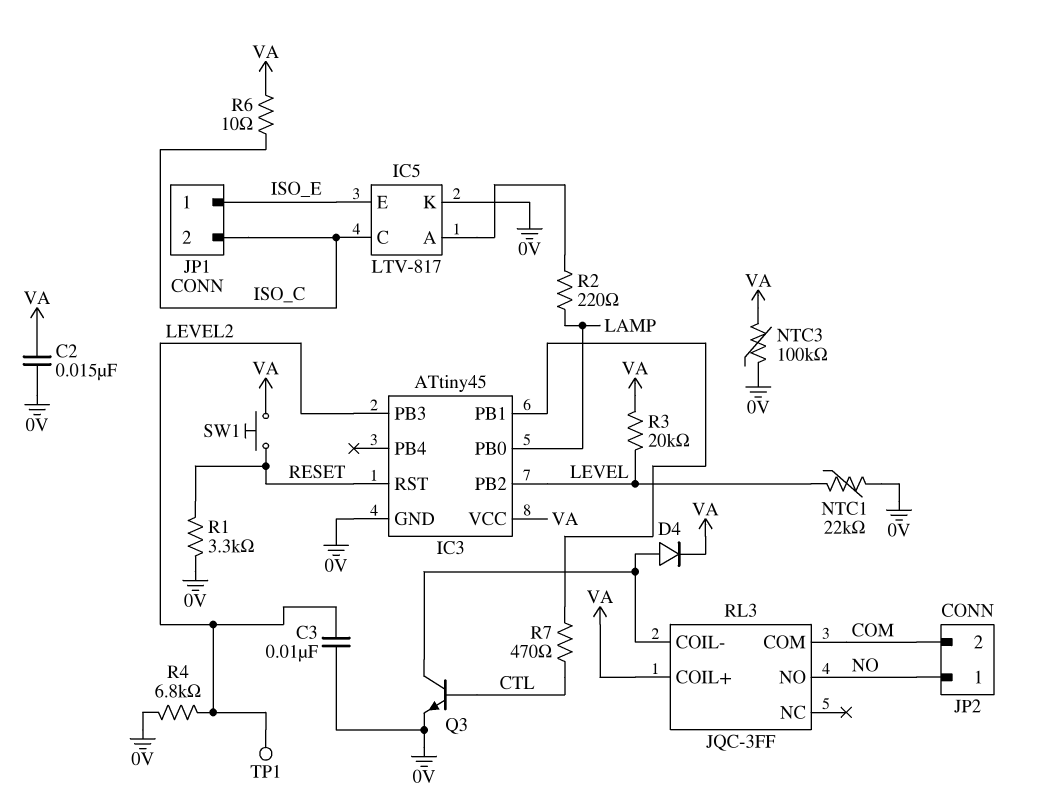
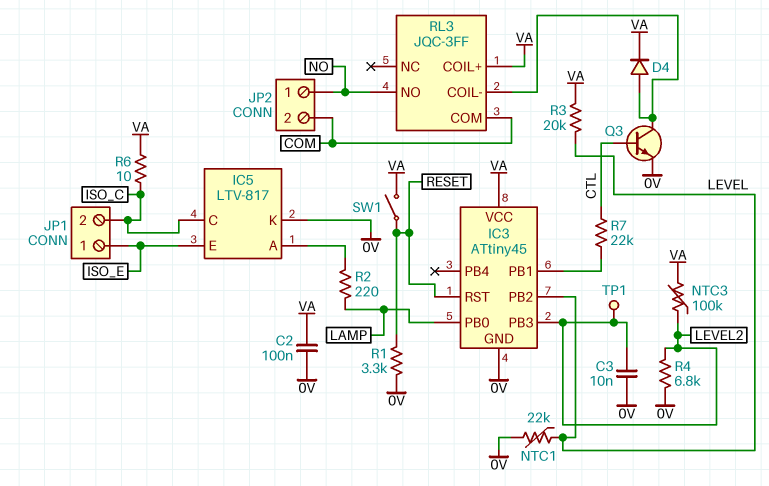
C2: 15nF (0V, VA) -> 100nF (0V, VA)
NTC3: 100k (0V, VA) -> 100k (LEVEL2, VA)
R7: 470 (CTL, IC3/PB1) -> 22k (CTL, IC3/PB1)
SW1: button (RESET, VA) -> switch (RESET, VA)

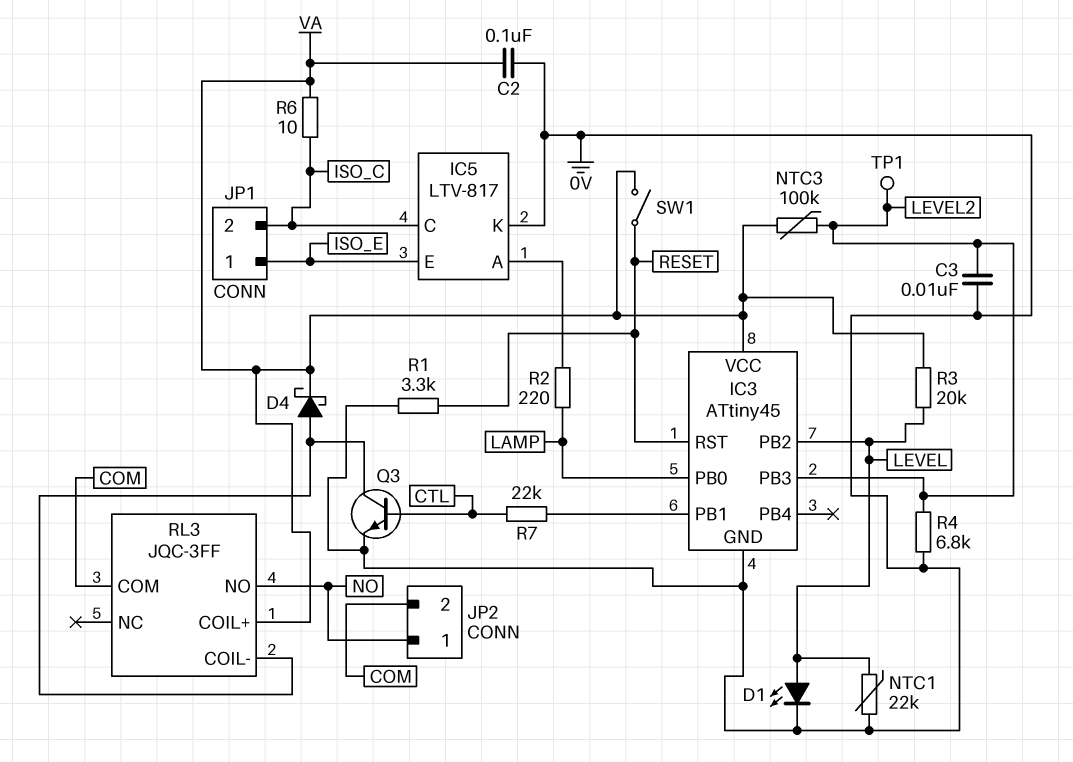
D1: none -> LED (A LEVEL, K 0V)
D4: diode (A RL3/COIL-, K VA) -> schottky (A RL3/COIL-, K VA)

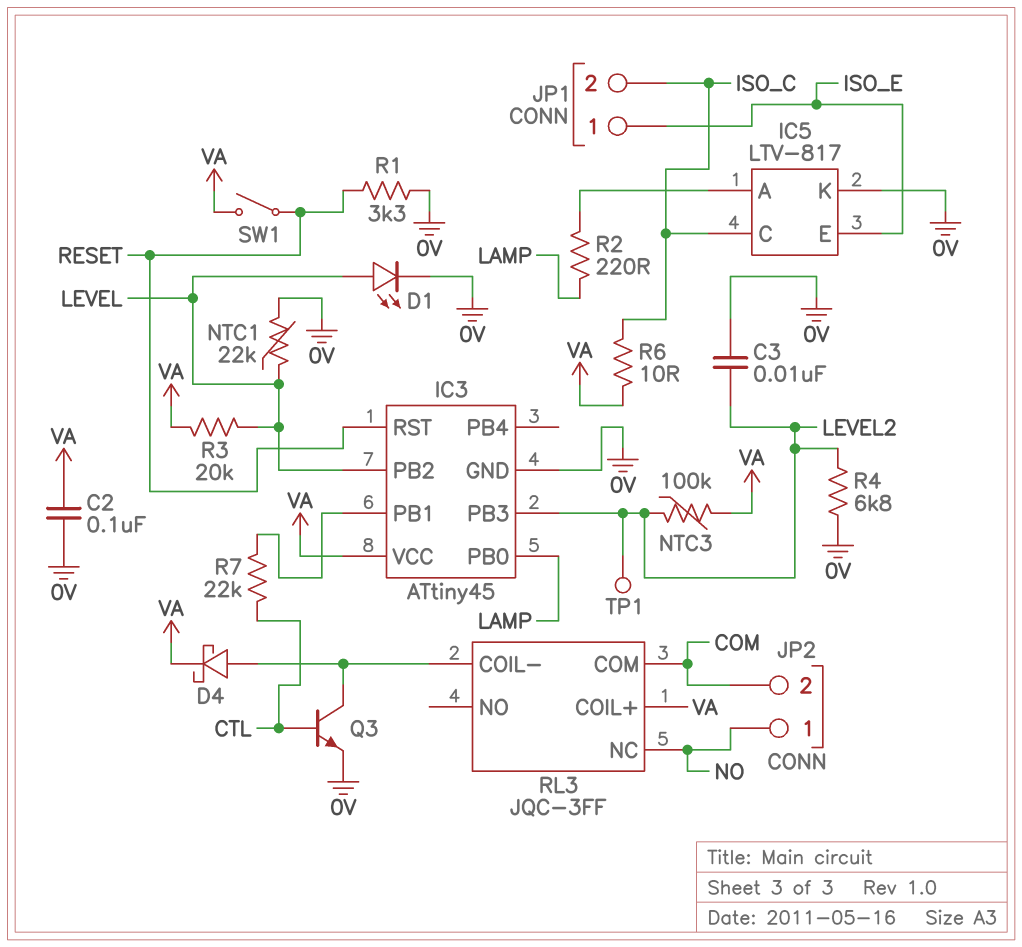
RL3 pin NC: none -> NO
RL3 pin NO: NO -> none

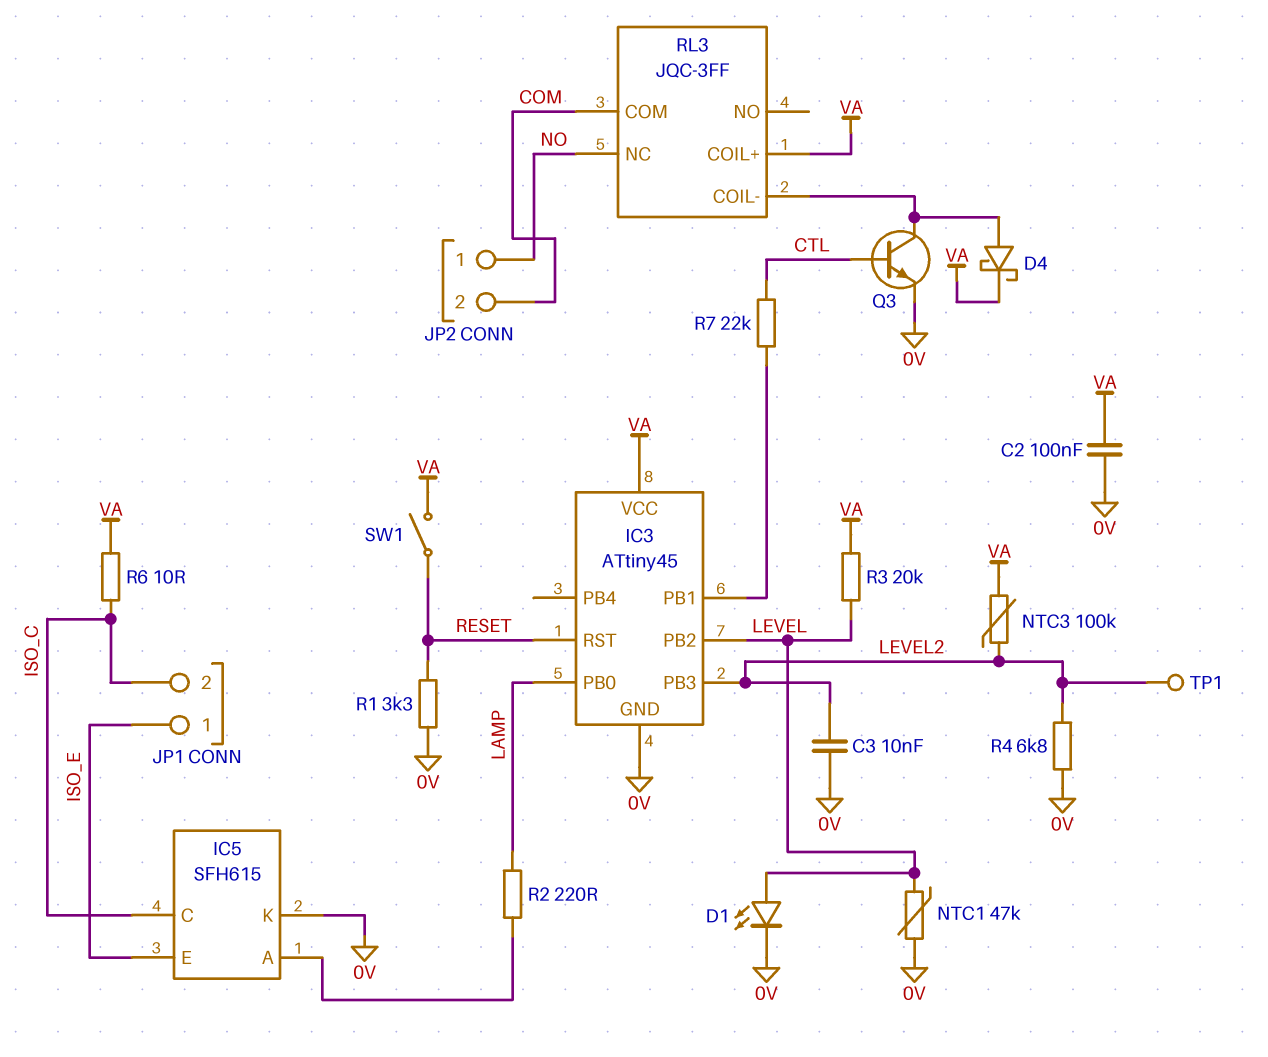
IC5: LTV-817 -> SFH615
NTC1: 22k (0V, LEVEL) -> 47k (0V, LEVEL)

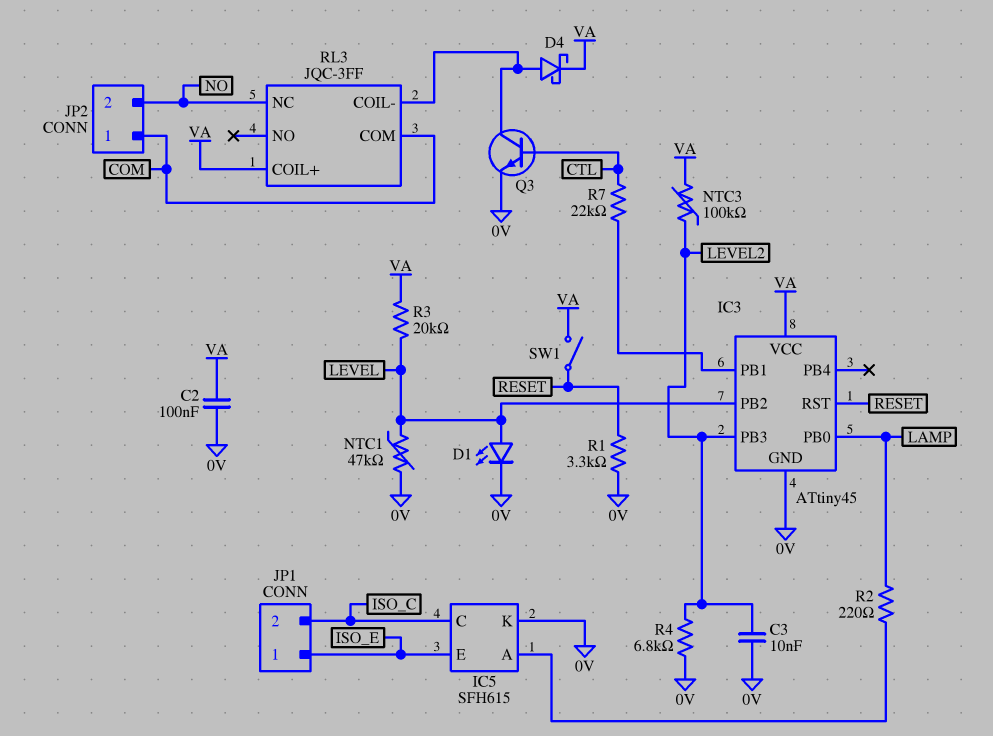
JP2 pin 1: NO -> COM
JP2 pin 2: COM -> NO
R6: 10 (ISO_C, VA) -> none
TP1: test point (LEVEL2) -> none

